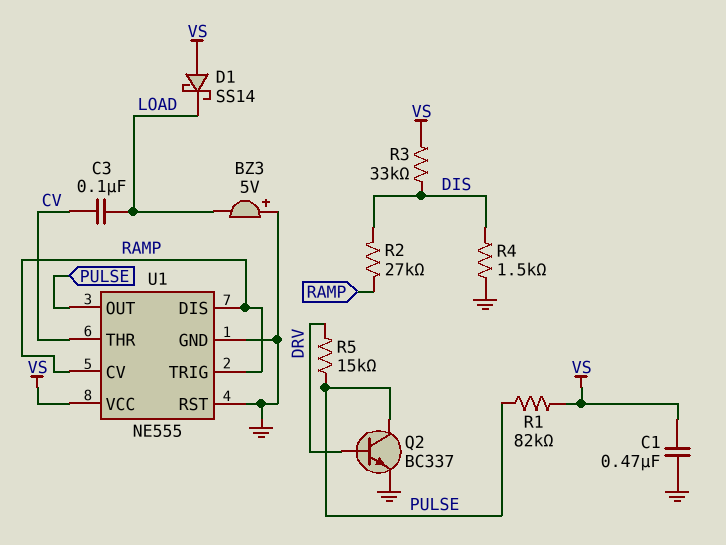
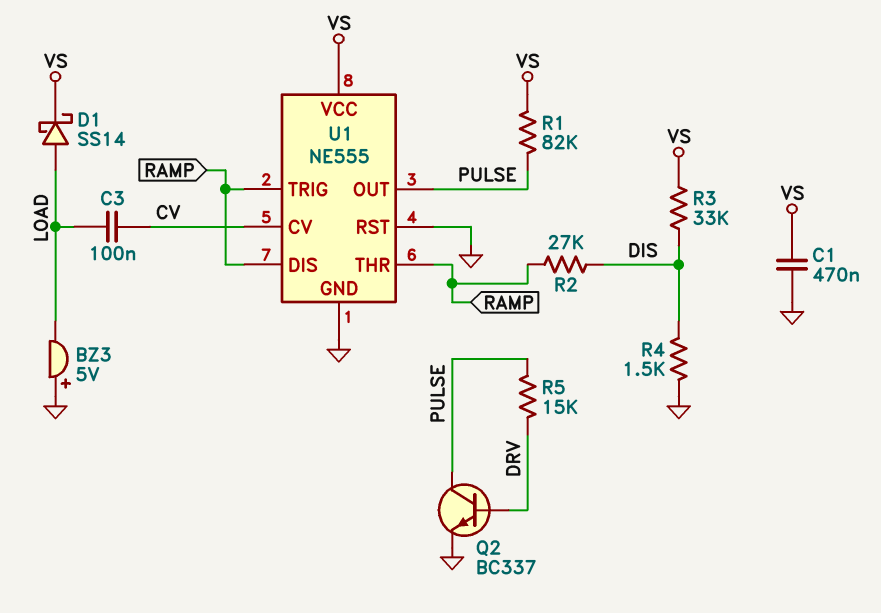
D1: schottky SS14 (A VS, K LOAD) -> schottky SS14 (A LOAD, K VS)
U1 pin CV: RAMP -> CV
U1 pin THR: CV -> RAMP

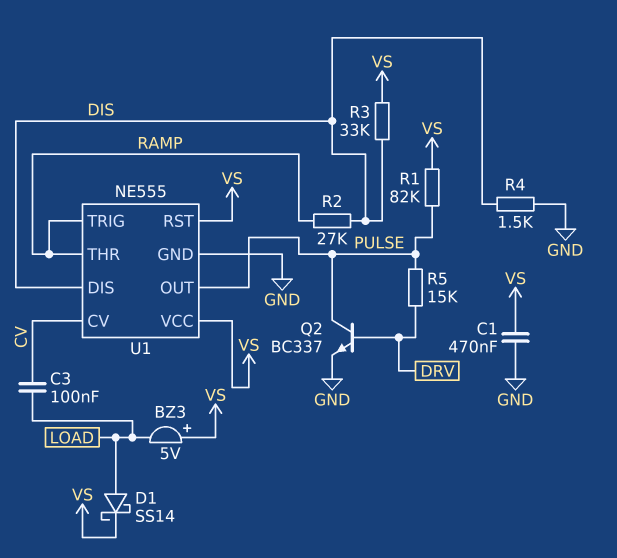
BZ3: buzzer 5V (plus GND, minus LOAD) -> buzzer 5V (plus VS, minus LOAD)
U1 pin DIS: RAMP -> DIS
U1 pin RST: GND -> VS

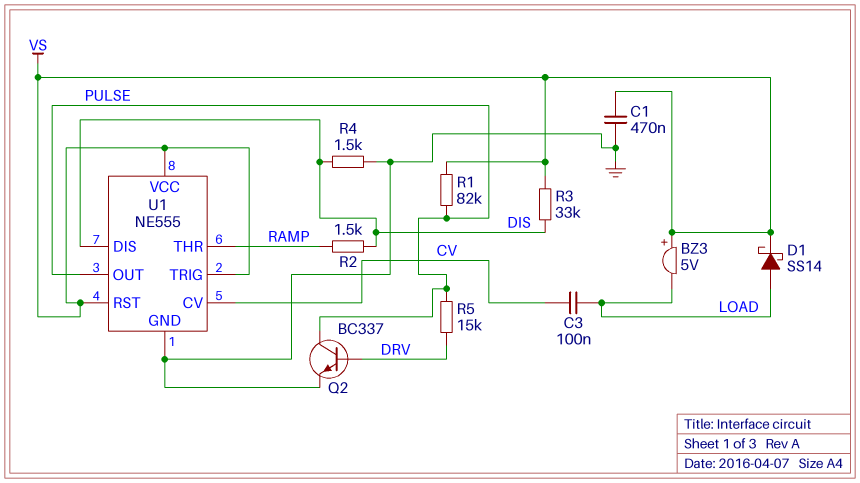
R2: 27k (DIS, RAMP) -> 1.5k (DIS, RAMP)
U1 pin TRIG: RAMP -> VS

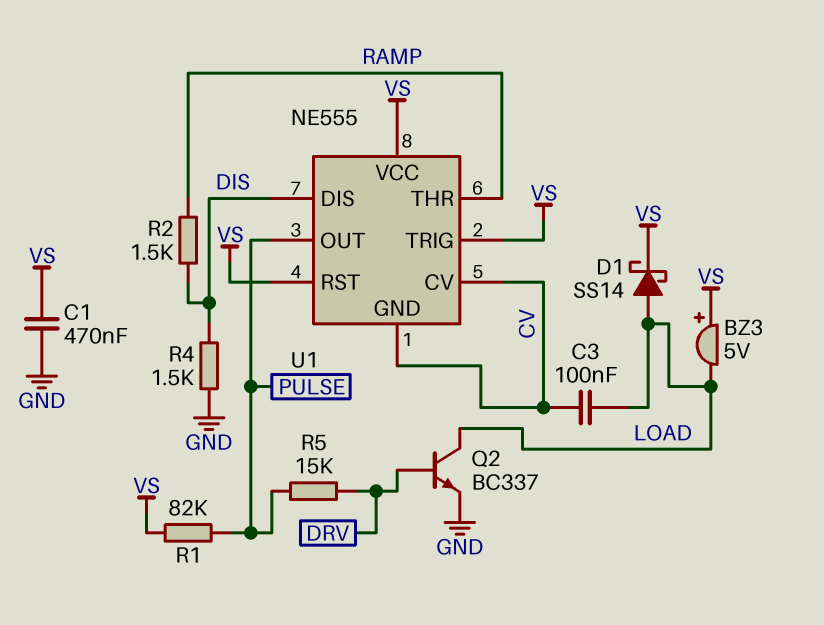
Q2: NPN BC337 (B DRV, C PULSE, E GND) -> NPN BC337 (B DRV, C LOAD, E GND)
R3: 33k (DIS, VS) -> none
U1 pin GND: GND -> CV

